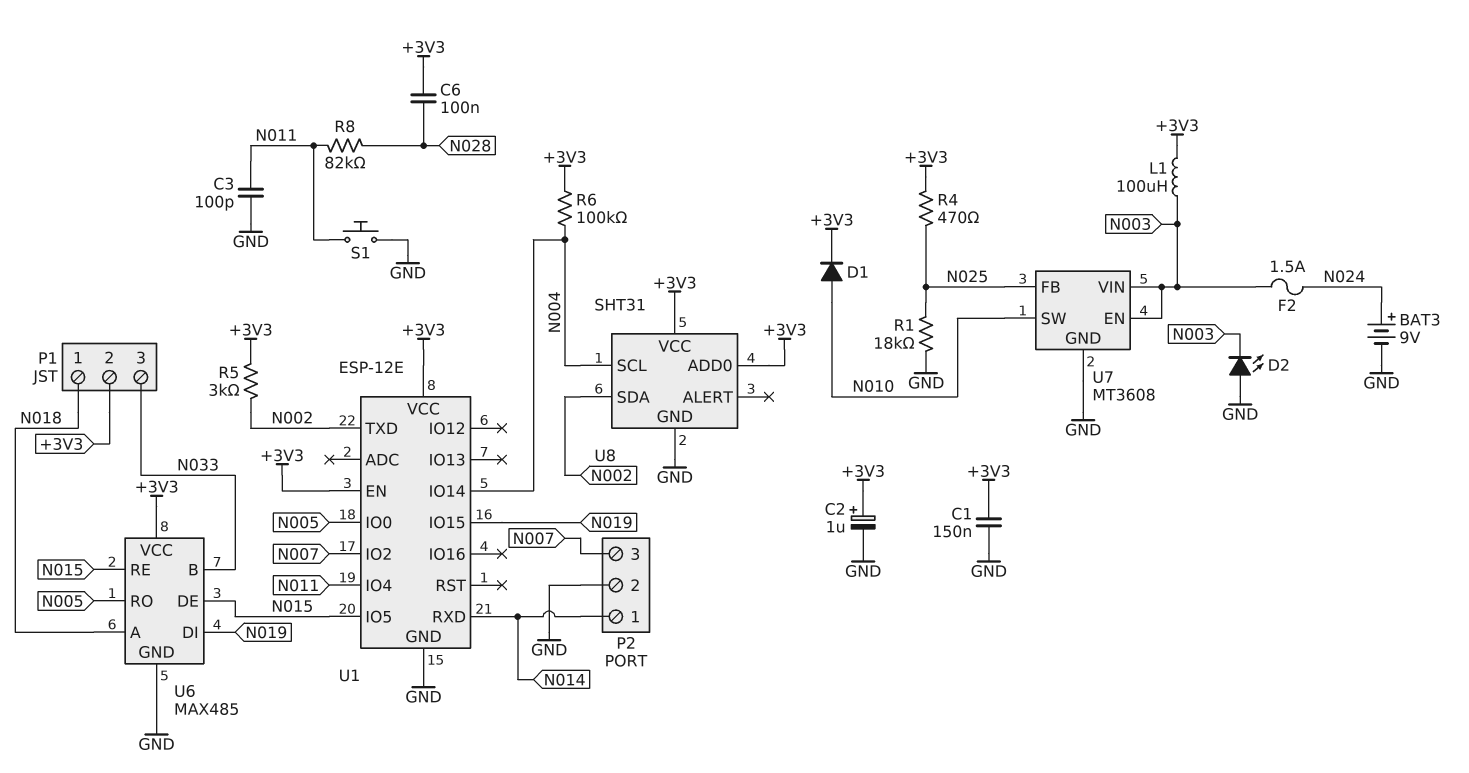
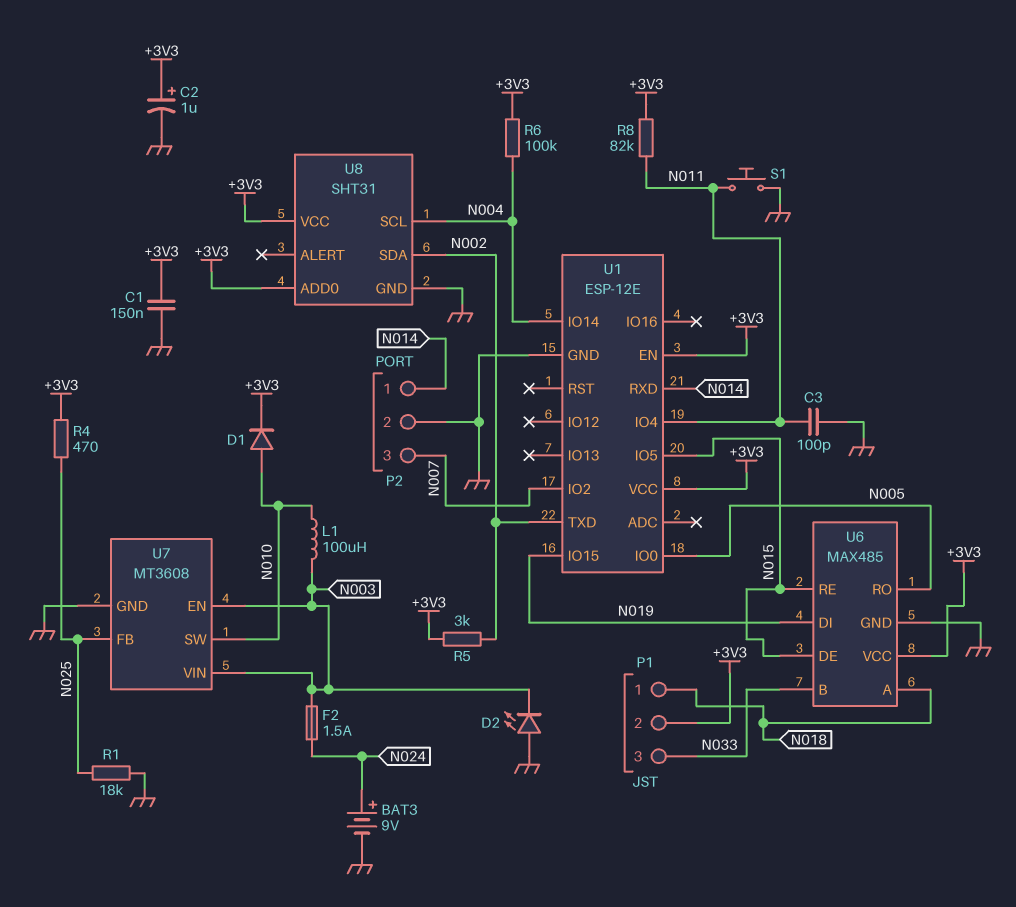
C6: 100nF (+3V3, N028) -> none
L1: 100uH (+3V3, N003) -> 100uH (N003, N010)
R8: 82k (N011, N028) -> 82k (+3V3, N011)

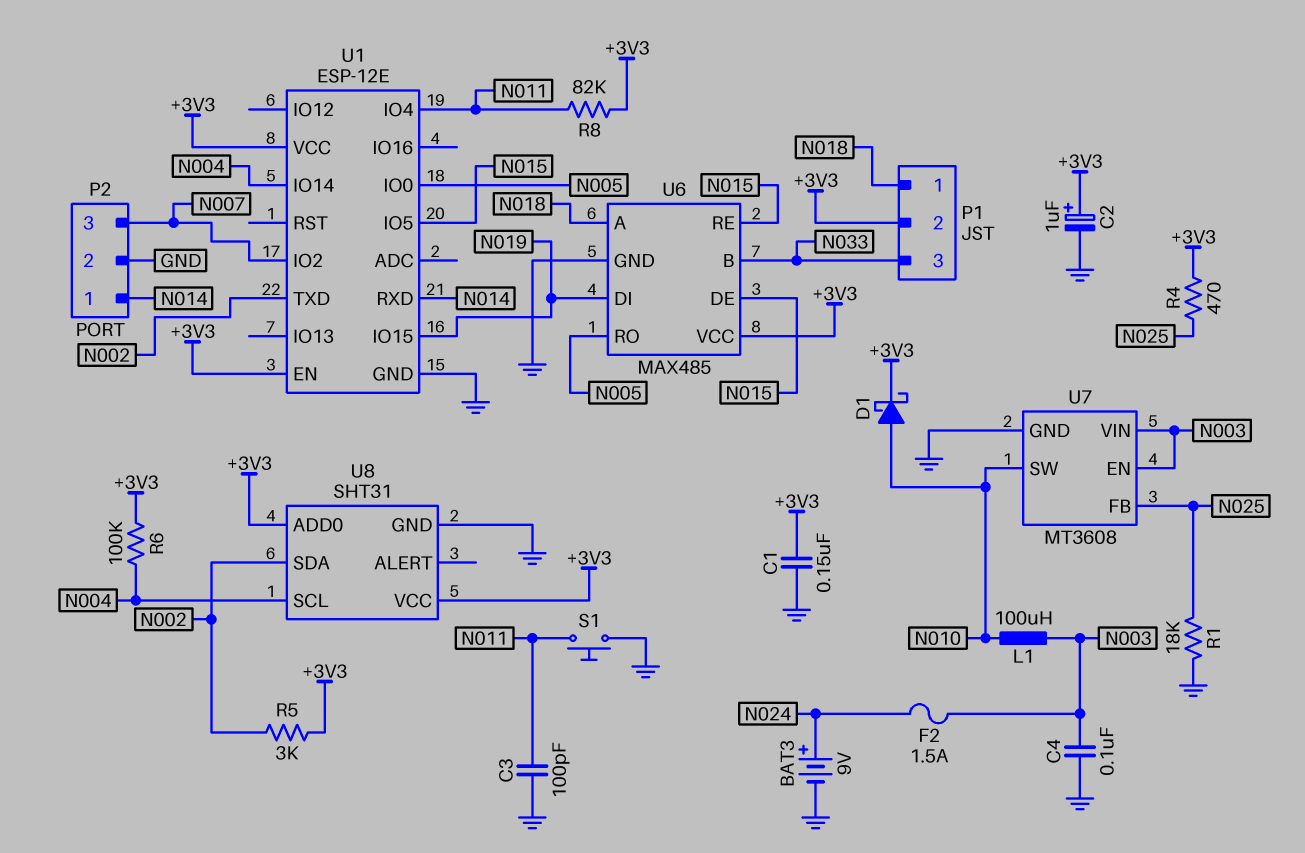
C4: none -> 100nF (GND, N003)
D1: diode (A N010, K +3V3) -> schottky (A N010, K +3V3)
D2: LED (A GND, K N003) -> none

